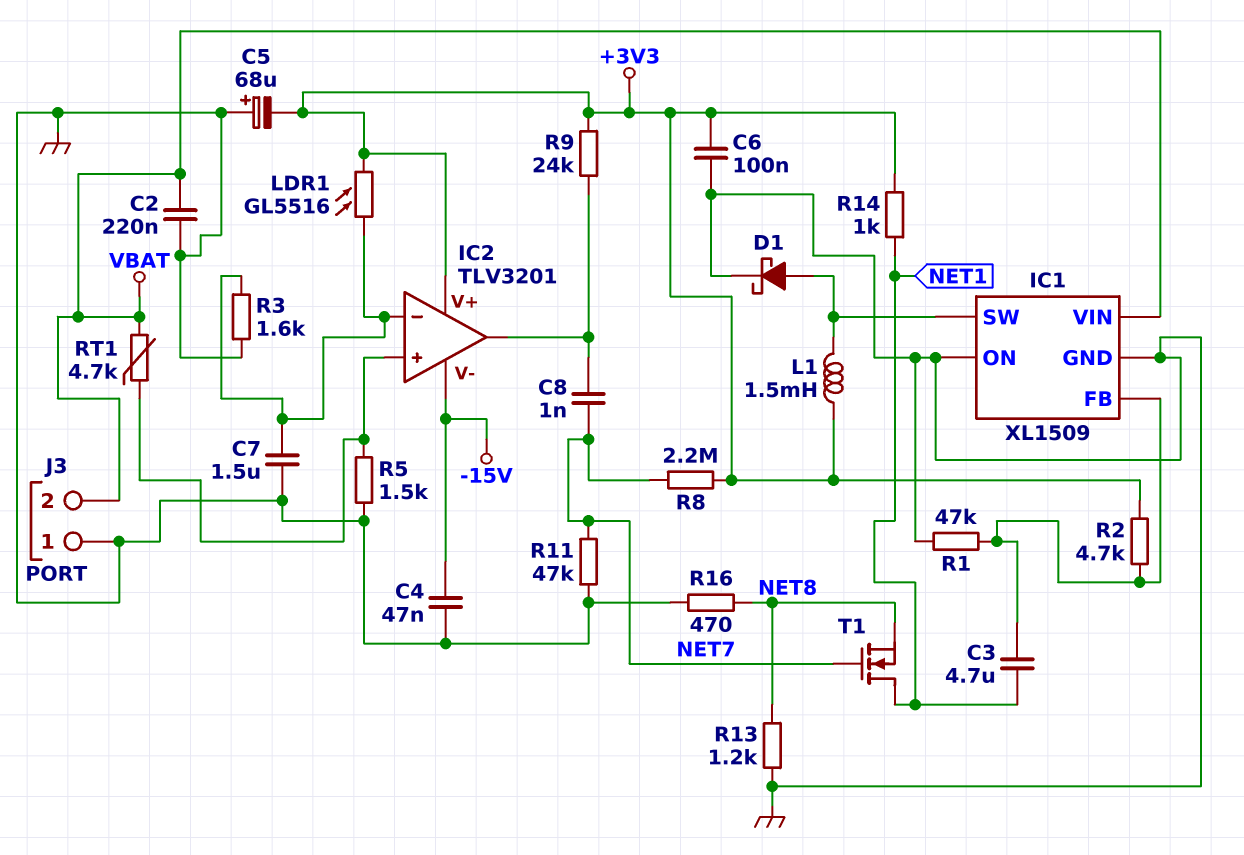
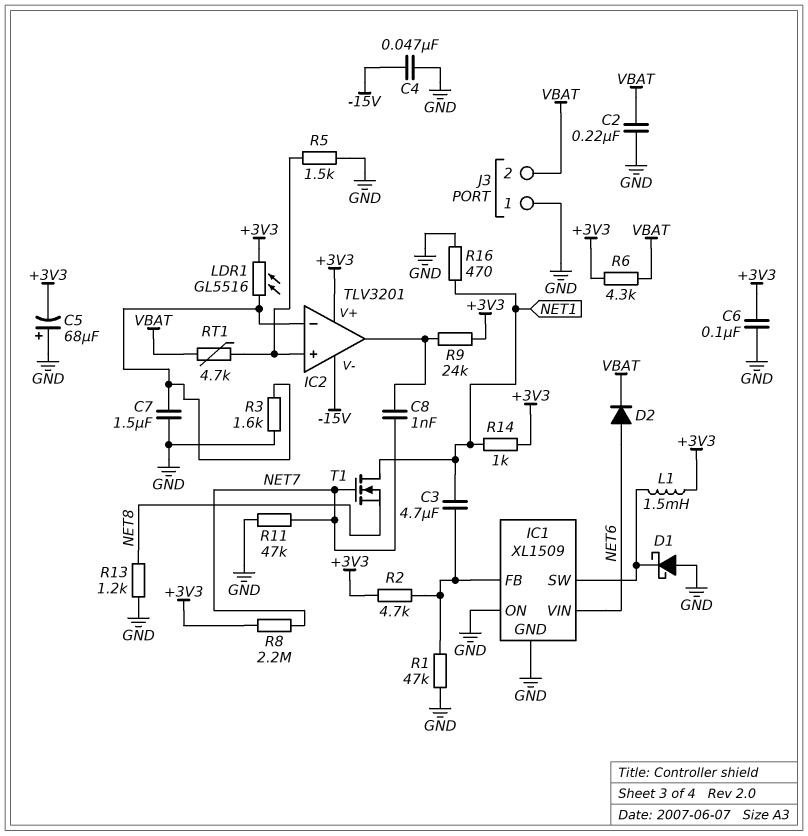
D1: schottky (A IC1/SW, K GND) -> schottky (A GND, K IC1/SW)
D2: none -> diode (A NET6, K VBAT)
IC1 pin VIN: VBAT -> NET6
R6: none -> 4.3k (+3V3, VBAT)
R16: 470 (GND, NET8) -> 470 (GND, NET1)

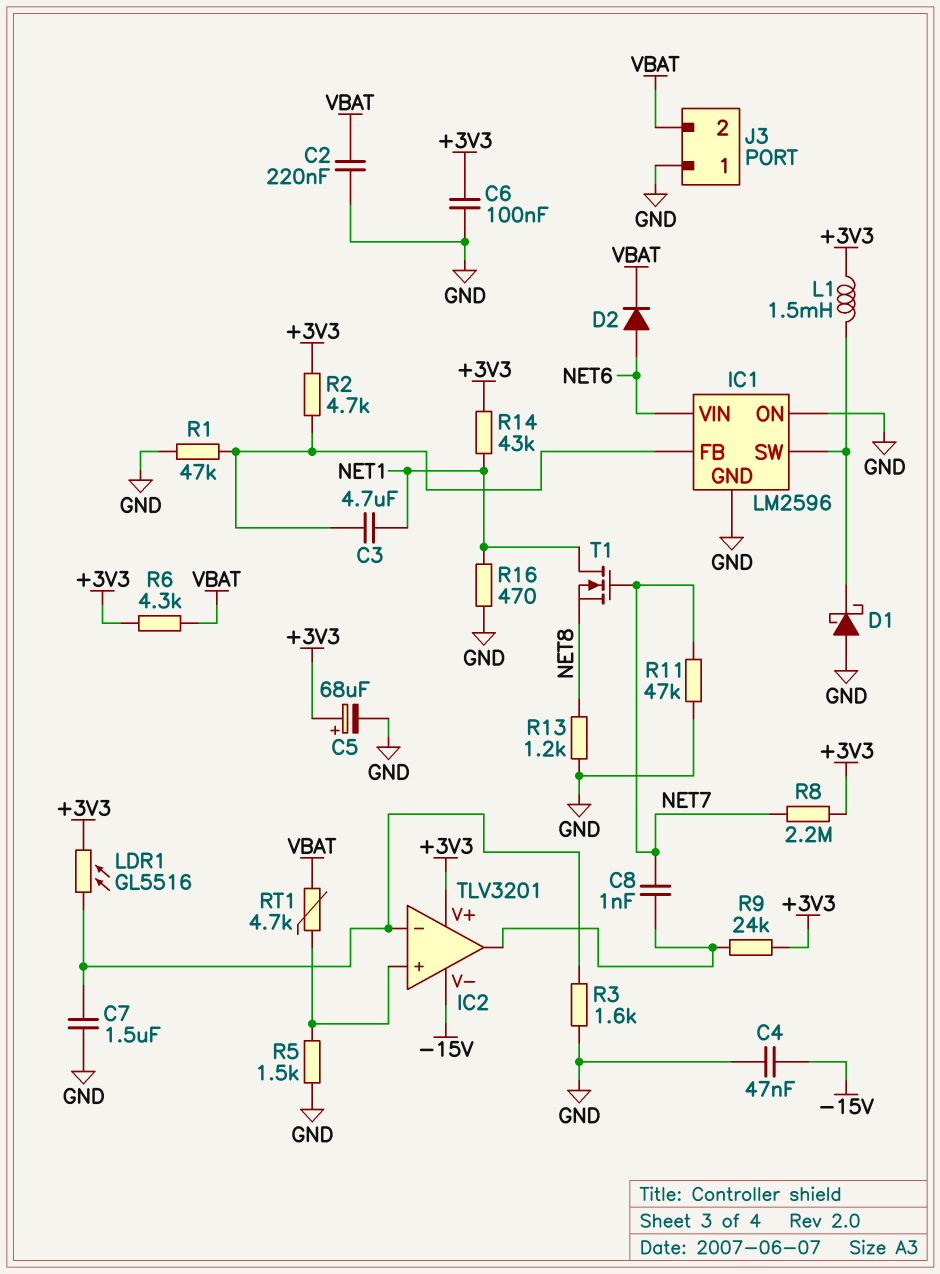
C5: 68uF (plus GND, minus +3V3) -> 68uF (plus +3V3, minus GND)
IC1: XL1509 -> LM2596
R14: 1k (+3V3, NET1) -> 43k (+3V3, NET1)

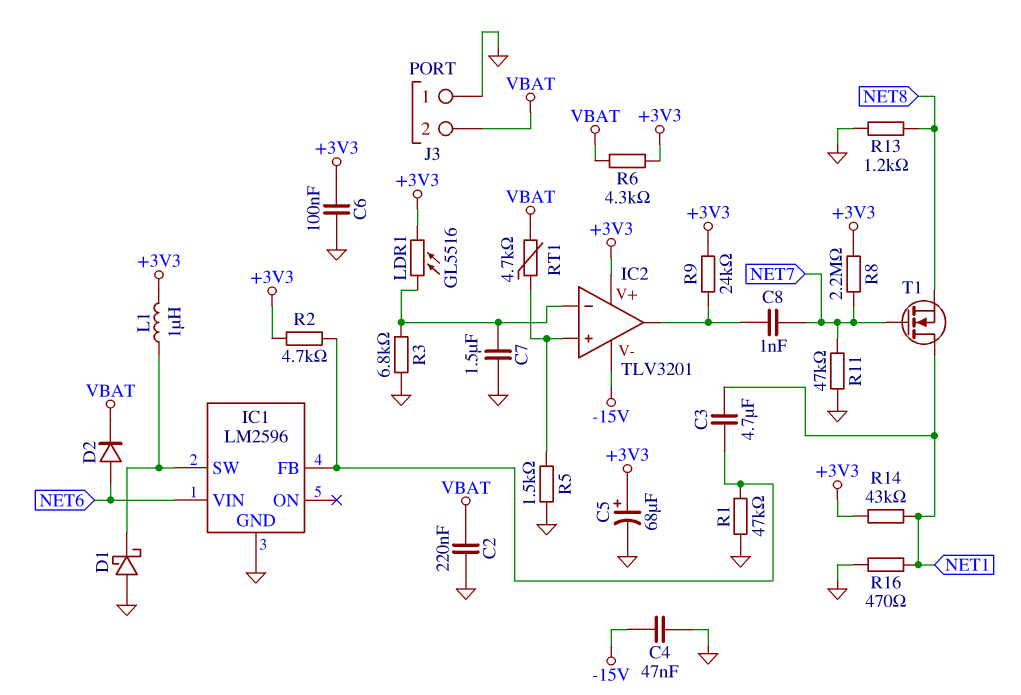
IC1 pin ON: GND -> none
L1: 1.5mH (+3V3, IC1/SW) -> 1uH (+3V3, IC1/SW)
R3: 1.6k (GND, IC2/in-) -> 6.8k (GND, IC2/in-)

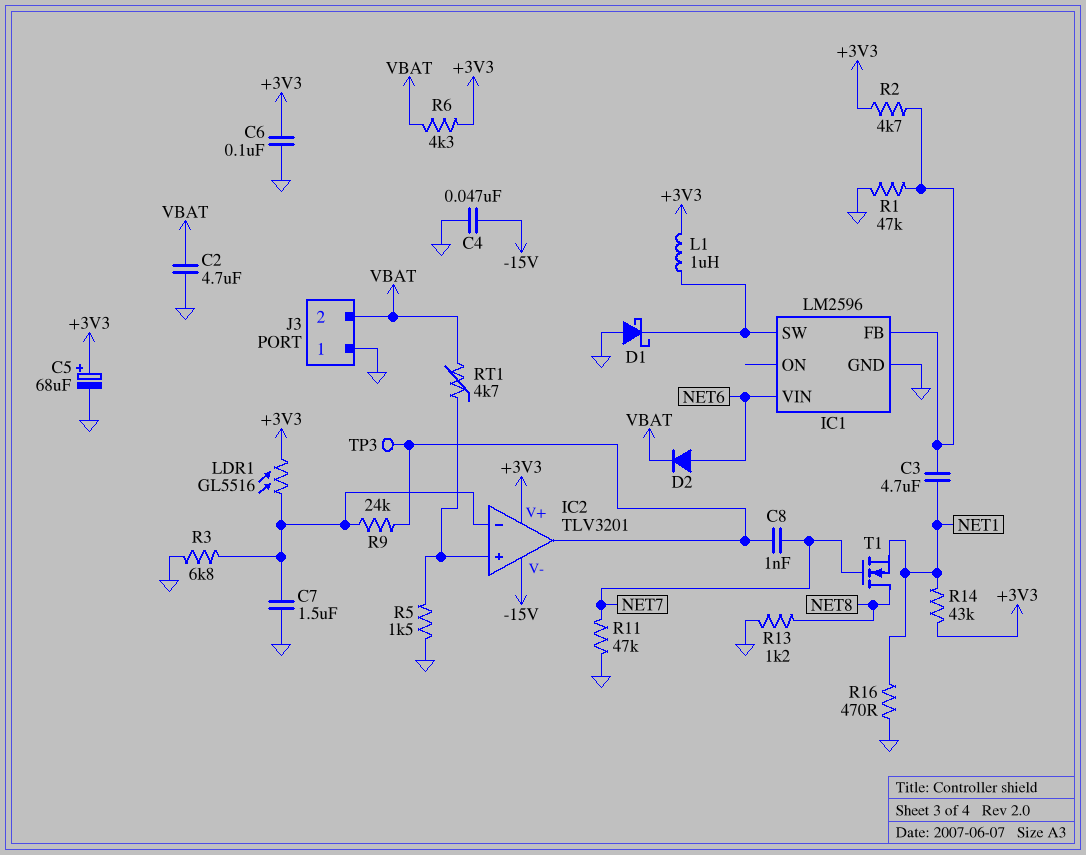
C2: 220nF (GND, VBAT) -> 4.7uF (GND, VBAT)
R8: 2.2M (+3V3, NET7) -> none
R9: 24k (+3V3, IC2/out) -> 24k (IC2/in-, IC2/out)
T1: NMOS (G NET7, D NET1, S NET8) -> NMOS (G NET7, D NET8, S NET1)
TP3: none -> test point (IC2/out)

